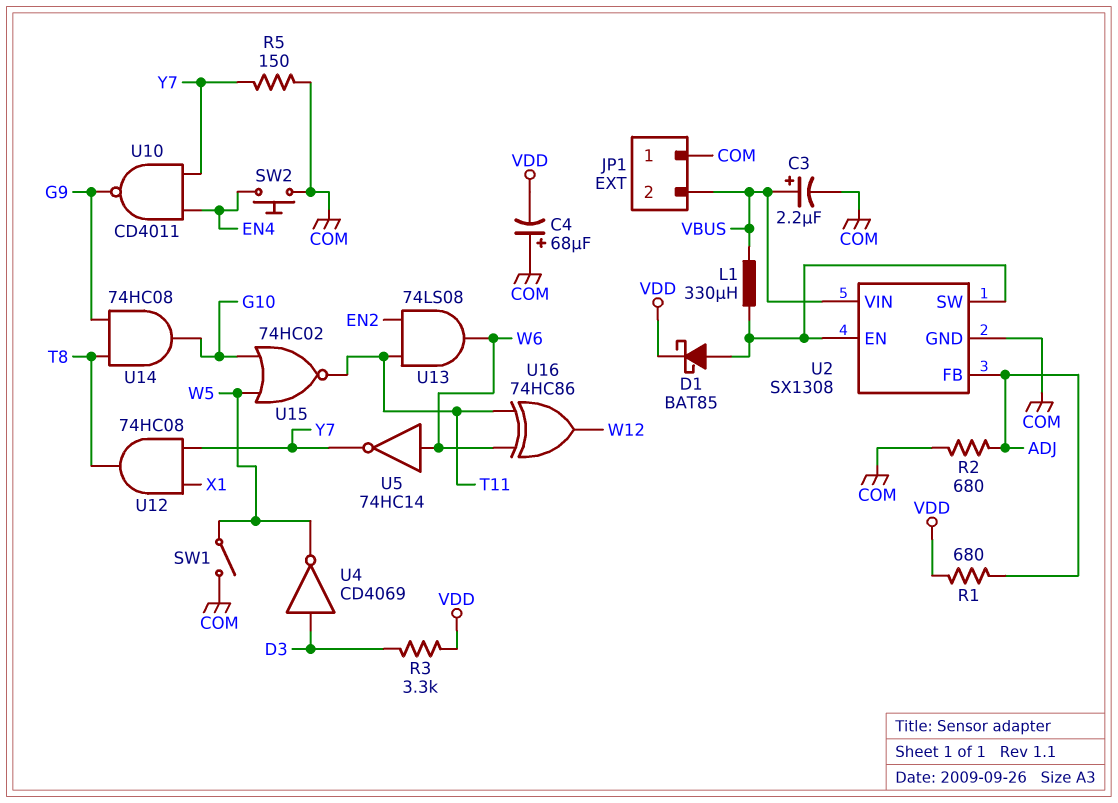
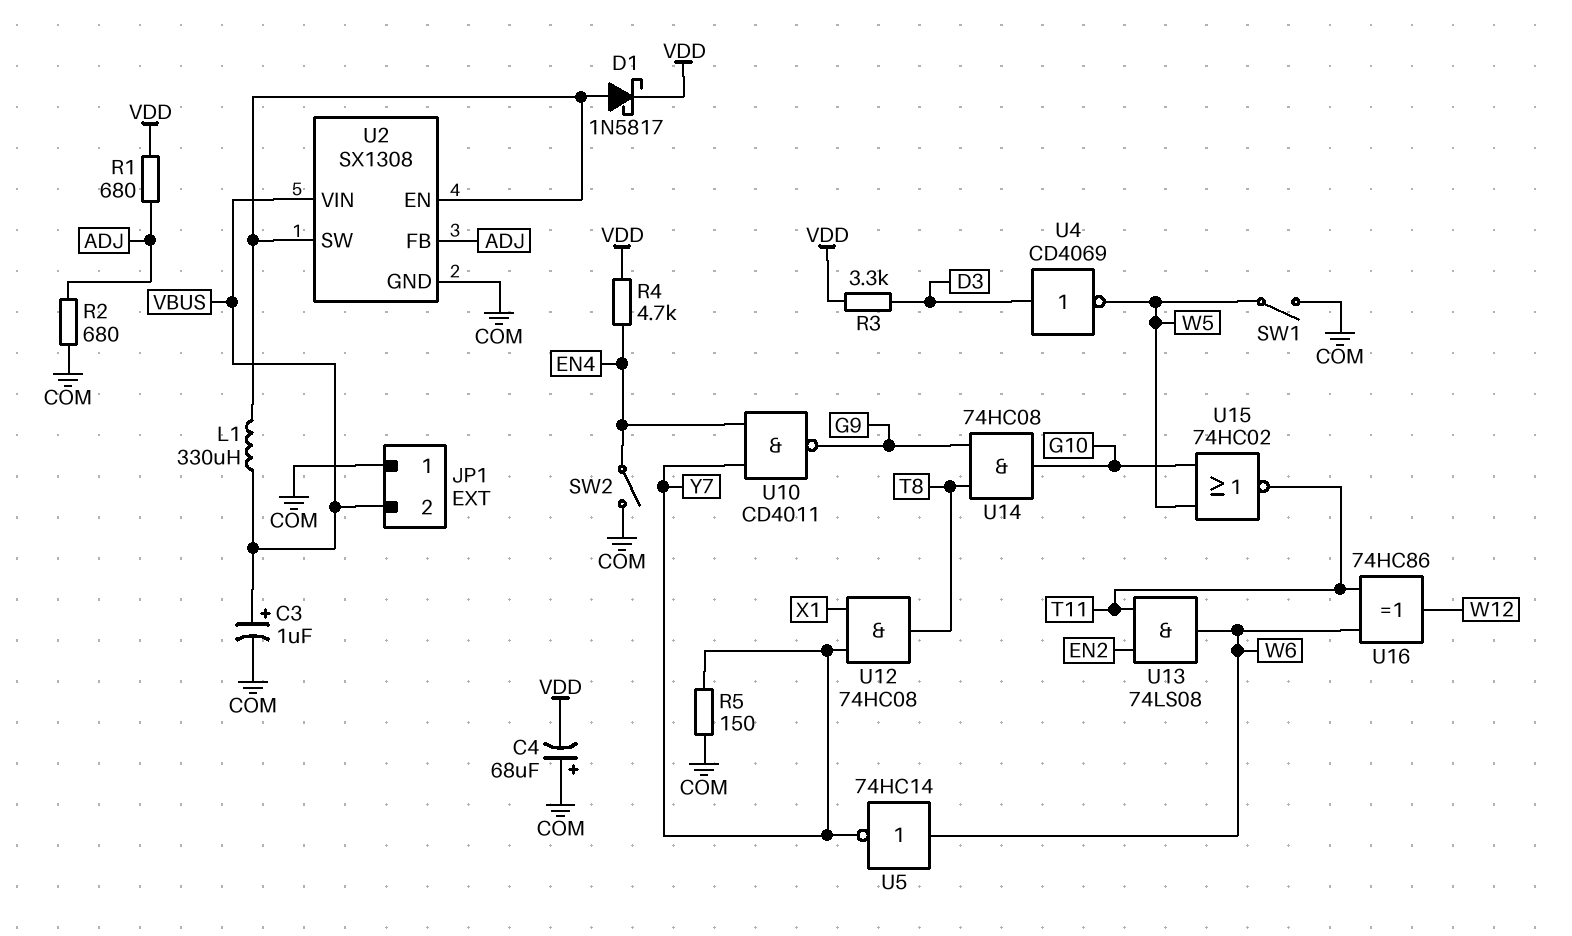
C3: 2.2uF (plus VBUS, minus COM) -> 1uF (plus VBUS, minus COM)
D1: schottky BAT85 (A U2/EN, K VDD) -> schottky 1N5817 (A U2/EN, K VDD)
R4: none -> 4.7k (EN4, VDD)
SW2: button (COM, EN4) -> switch (COM, EN4)

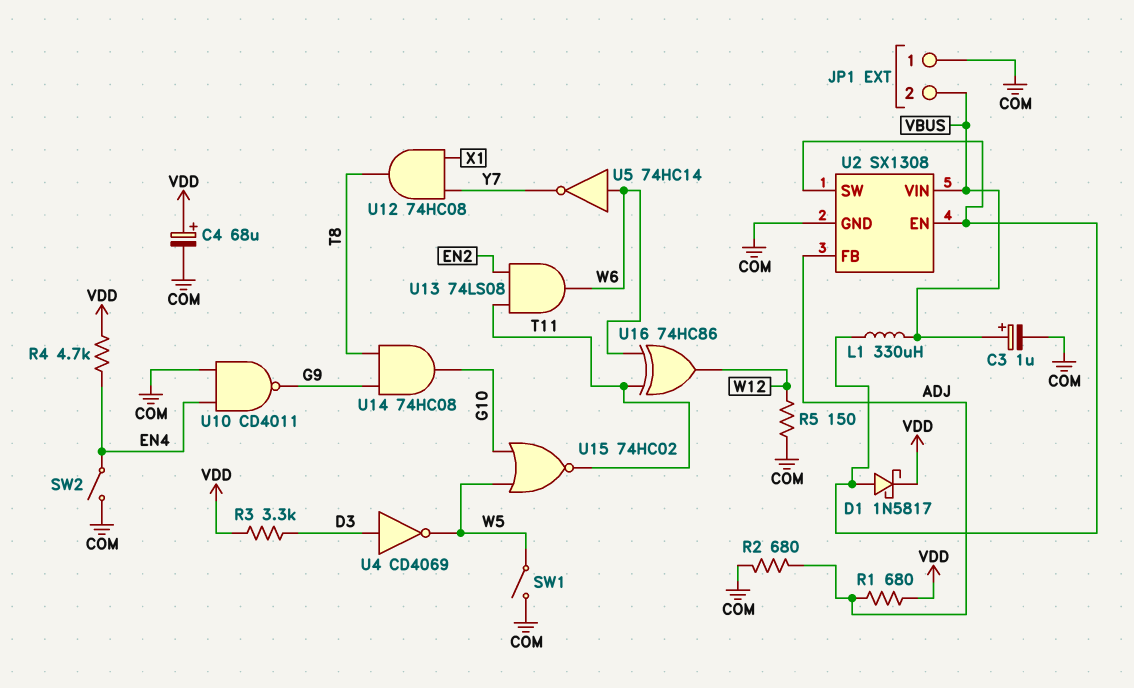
C4: 68uF (plus COM, minus VDD) -> 68uF (plus VDD, minus COM)
R5: 150 (COM, Y7) -> 150 (COM, W12)
U10: NAND CD4011 (in EN4, in Y7, out G9) -> NAND CD4011 (in COM, in EN4, out G9)

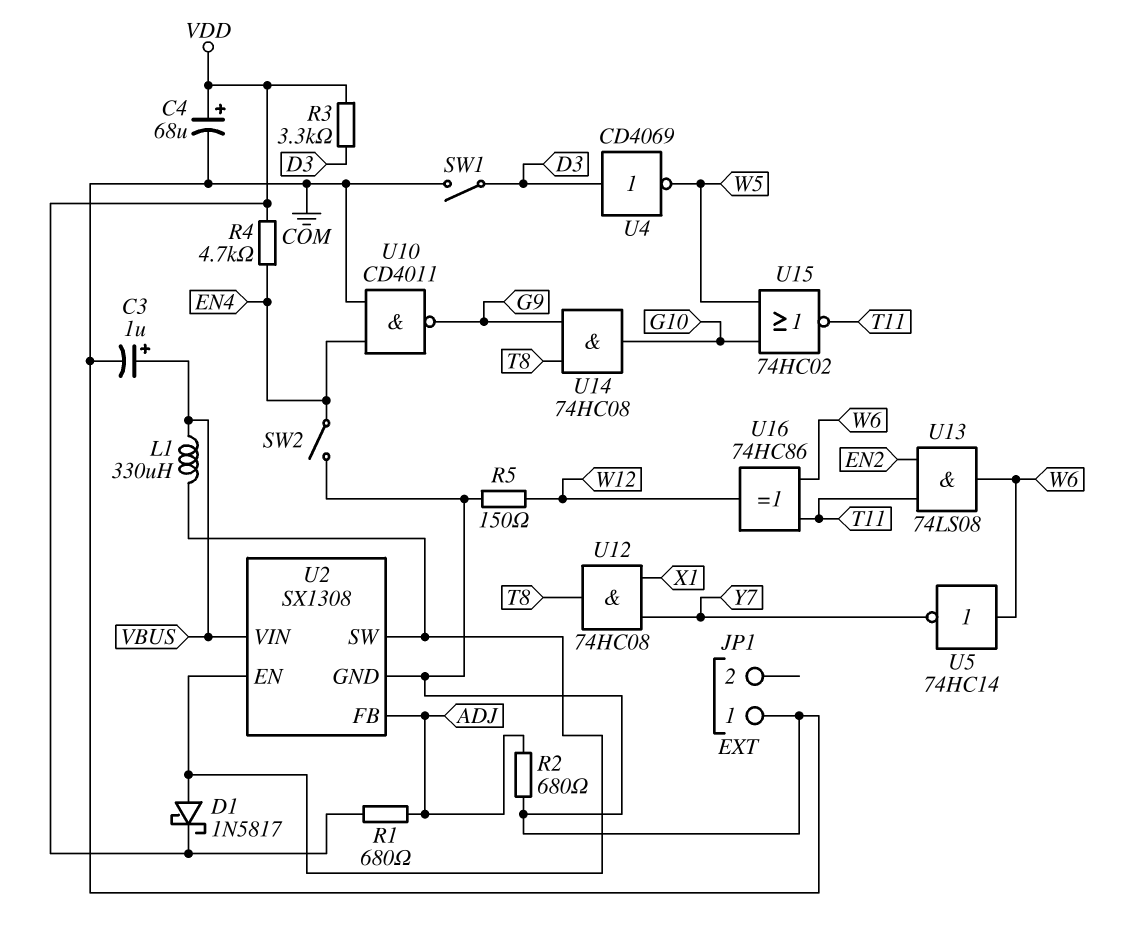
JP1 pin 2: VBUS -> none
SW1: switch (COM, W5) -> switch (COM, D3)

